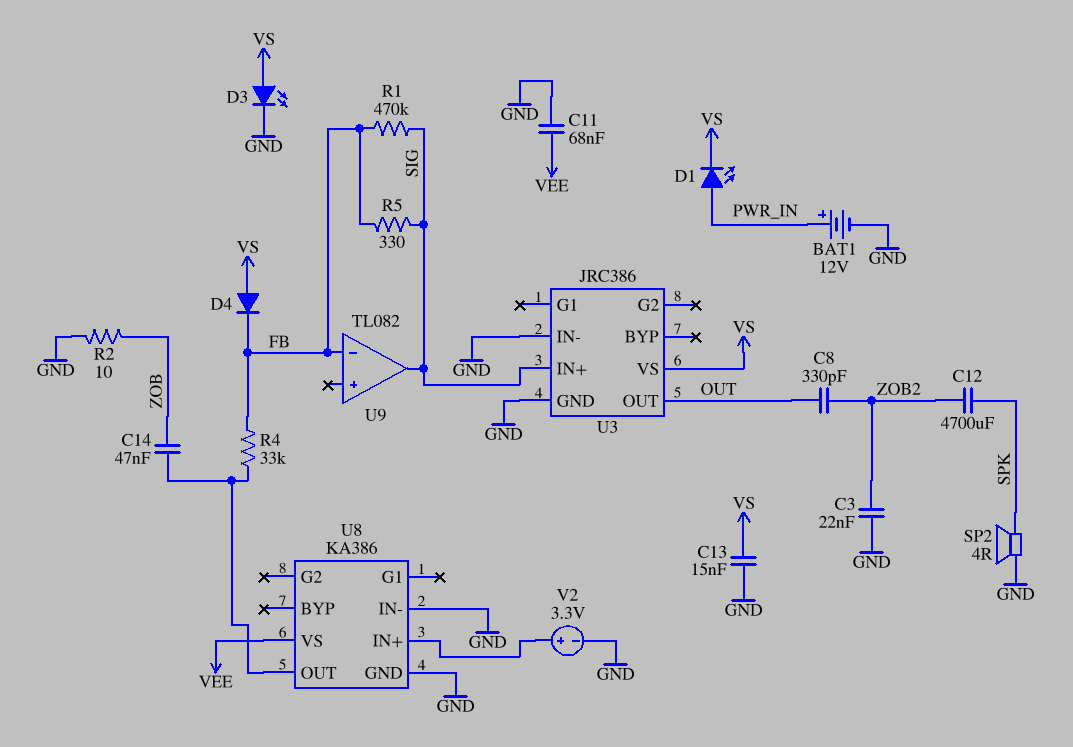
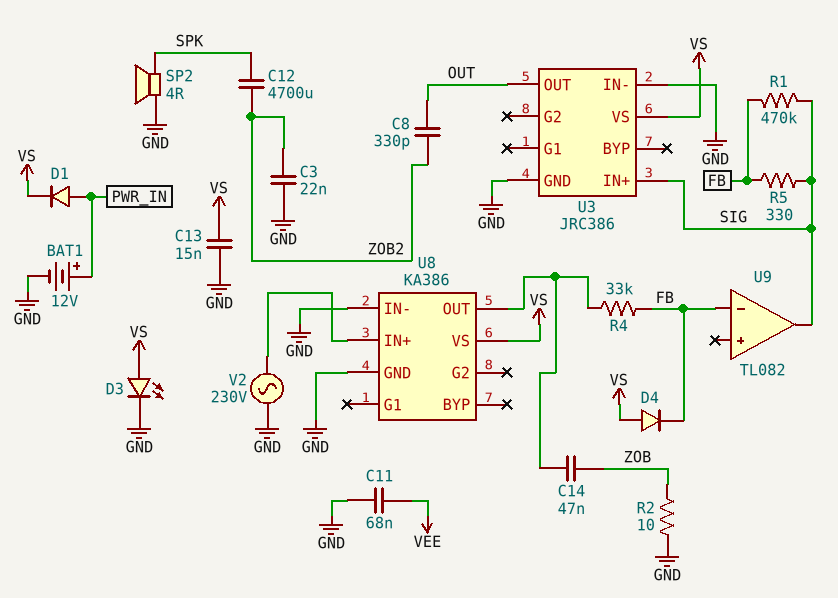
D1: LED (A PWR_IN, K VS) -> diode (A PWR_IN, K VS)
U8 pin VS: VEE -> VS
V2: 3.3V (plus U8/IN+, minus GND) -> AC 230V (GND, U8/IN+)

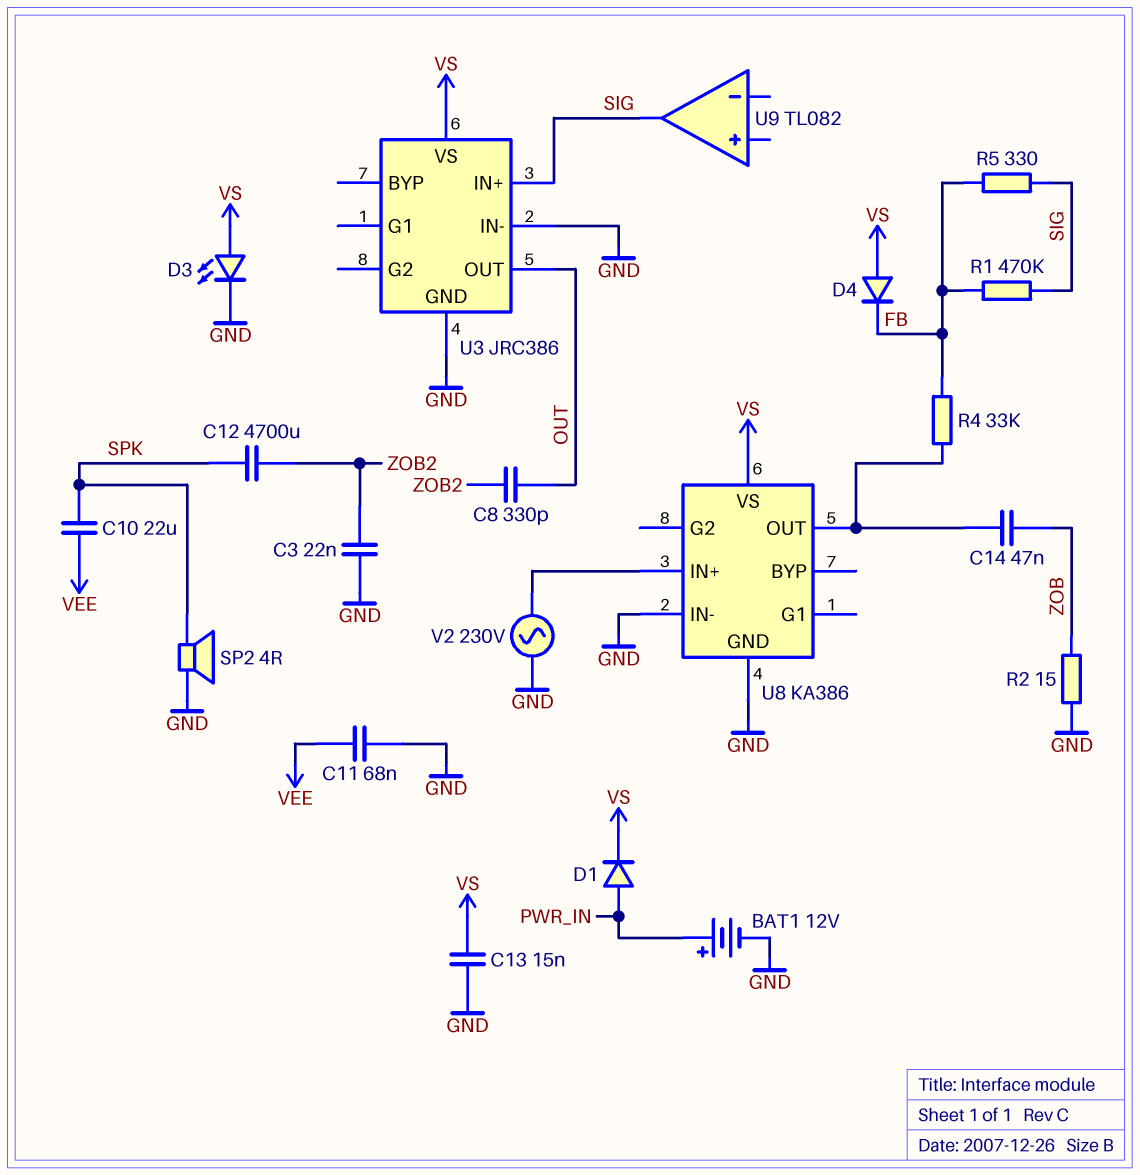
C10: none -> 22uF (SPK, VEE)
R2: 10 (GND, ZOB) -> 15 (GND, ZOB)
U9 pin in-: FB -> none

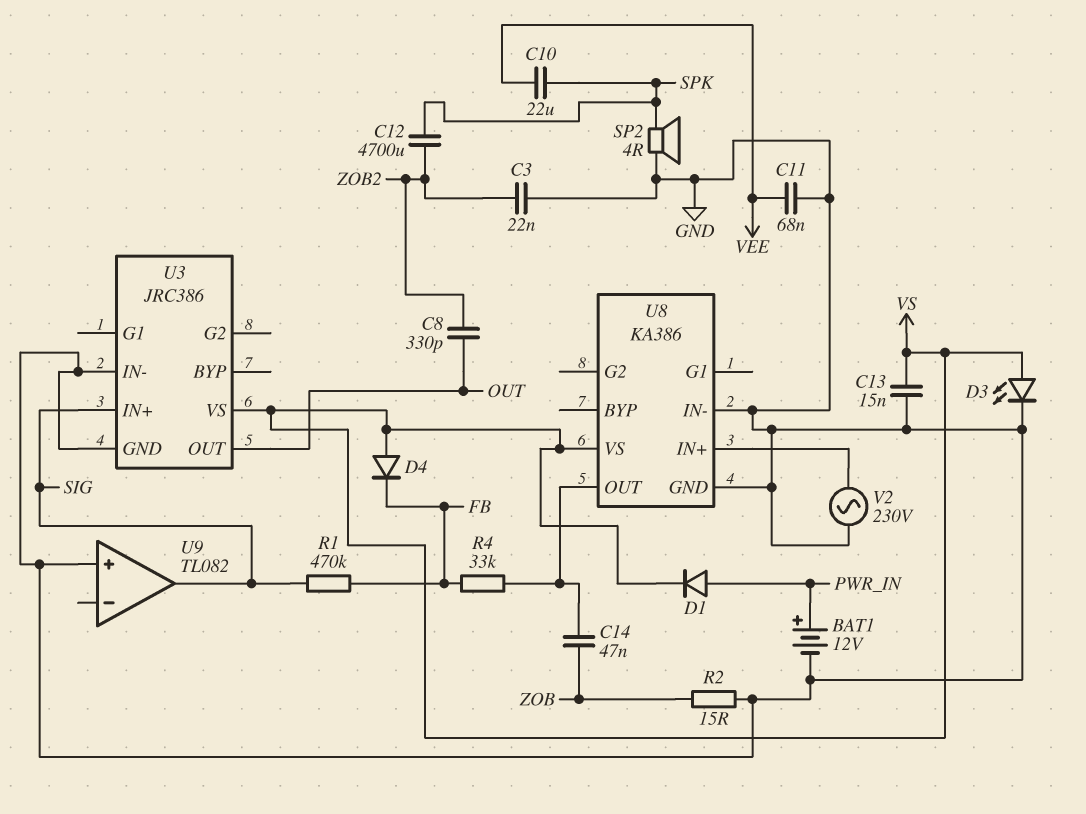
R5: 330 (FB, SIG) -> none
U9 pin in+: none -> GND

